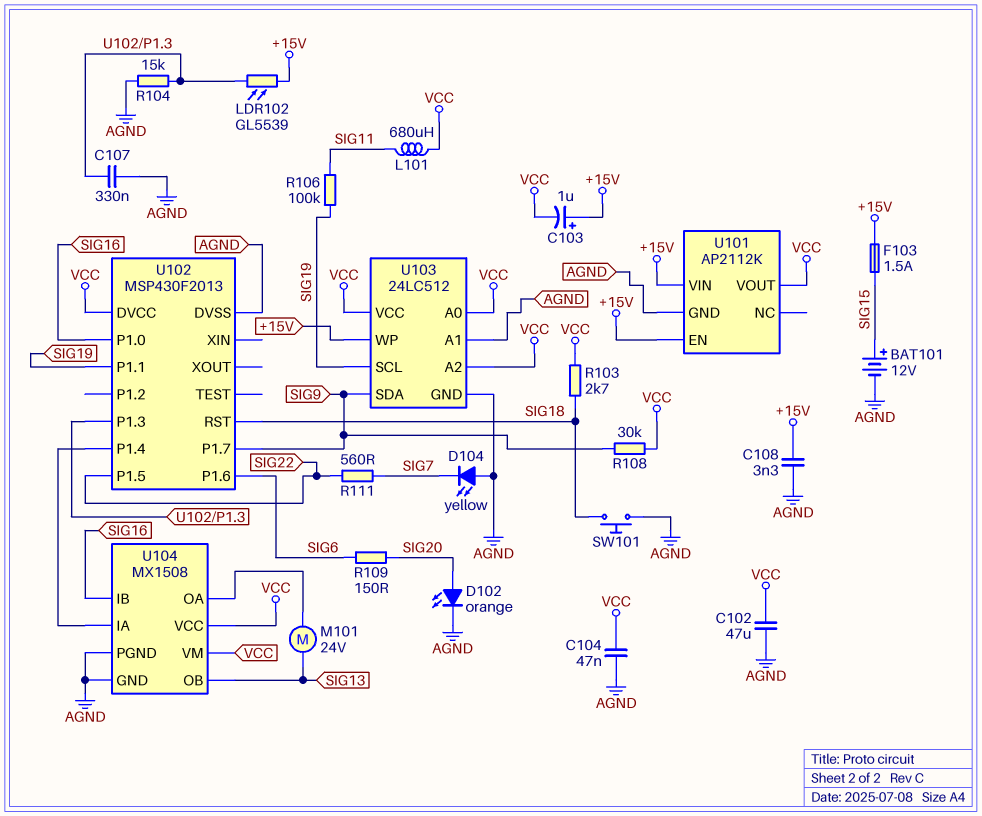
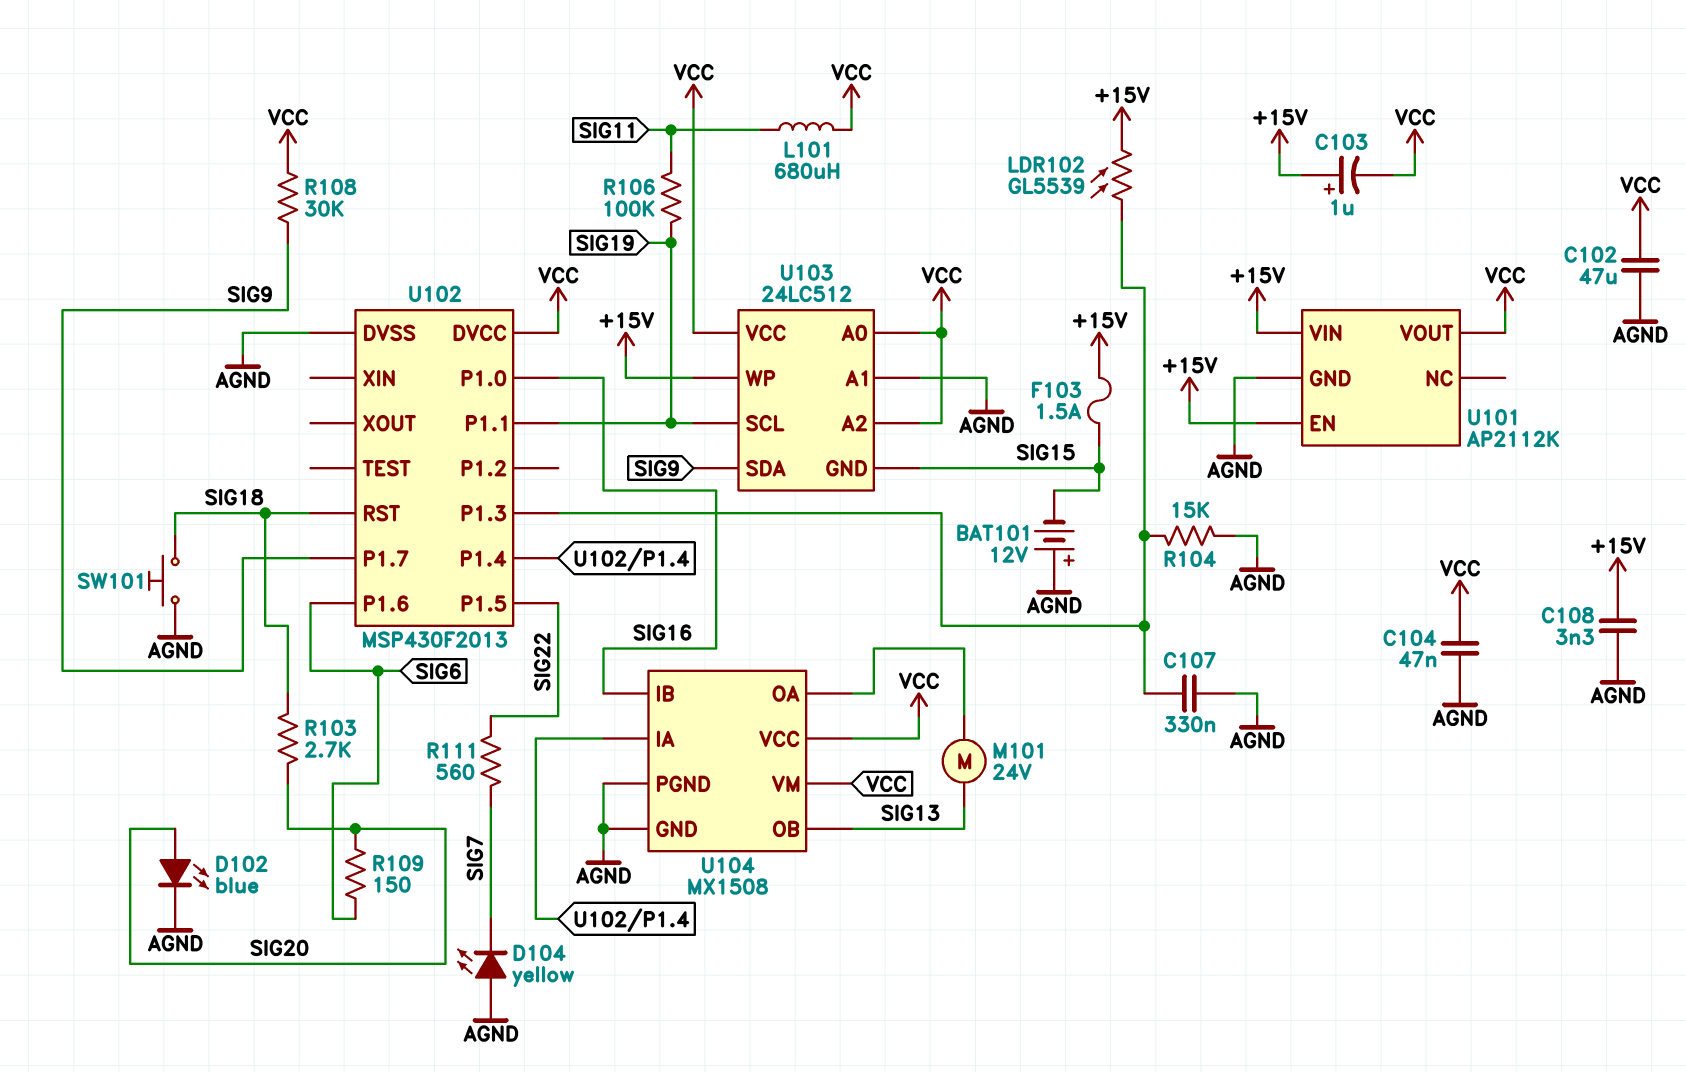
BAT101: 12V (plus SIG15, minus AGND) -> 12V (plus AGND, minus SIG15)
D102: LED orange (A SIG20, K AGND) -> LED blue (A SIG20, K AGND)
R103: 2.7k (SIG18, VCC) -> 2.7k (SIG18, SIG20)
U103 pin GND: AGND -> SIG15

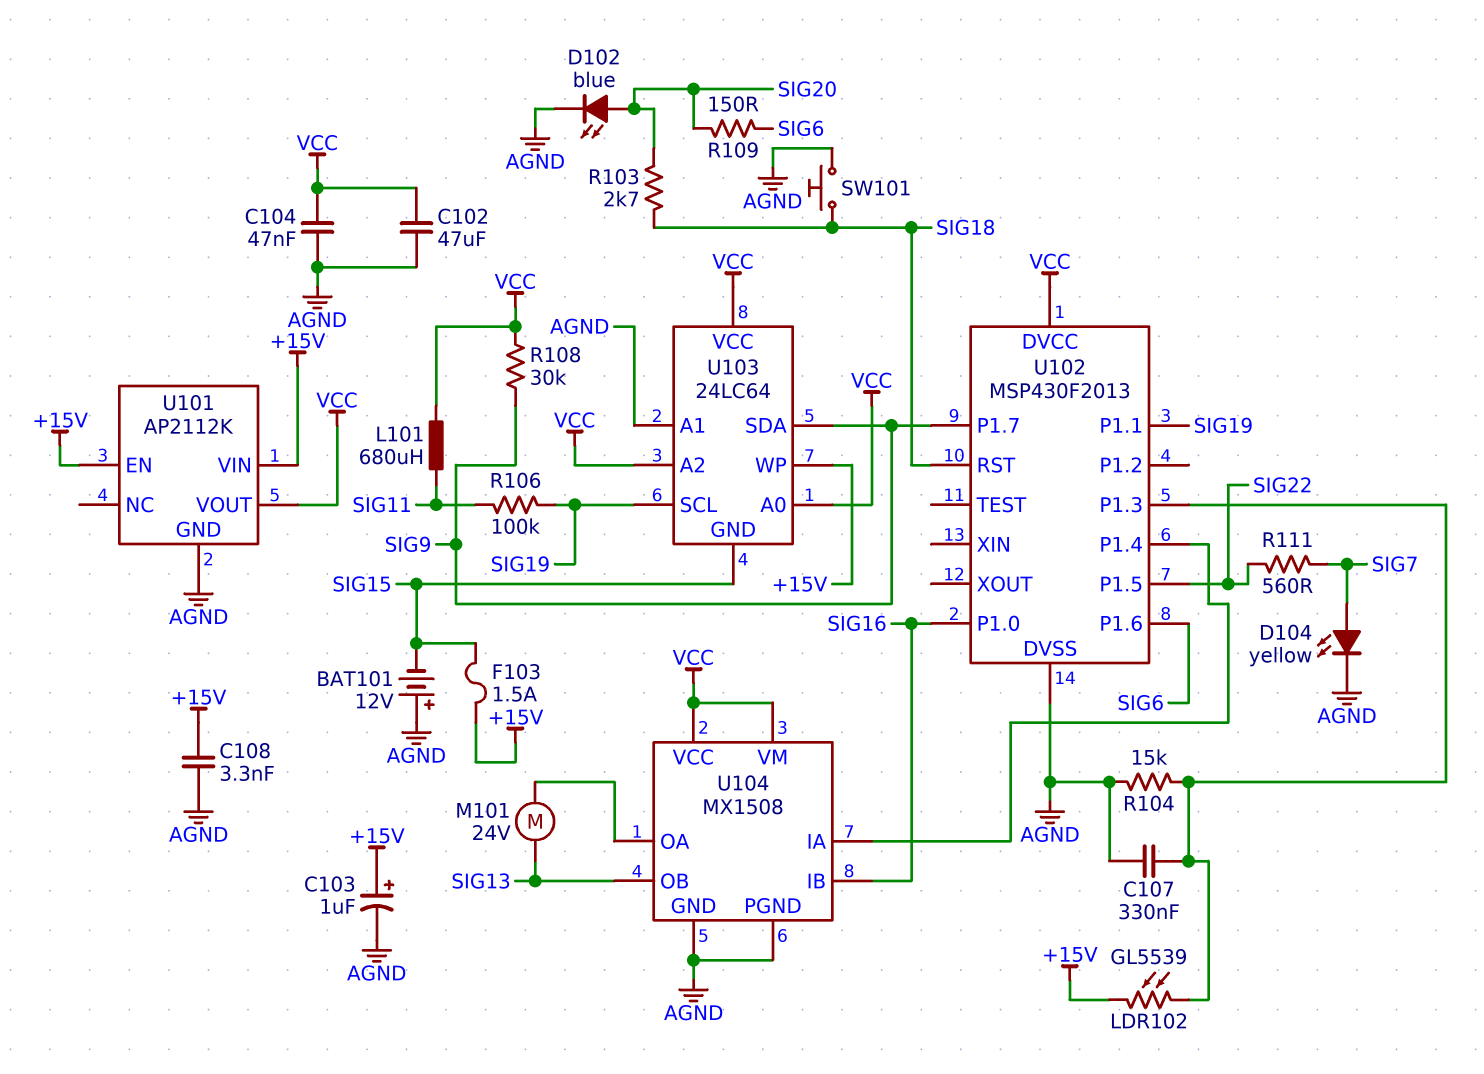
C103: 1uF (plus +15V, minus VCC) -> 1uF (plus +15V, minus AGND)
D104: LED yellow (A AGND, K SIG7) -> LED yellow (A SIG7, K AGND)
U103: 24LC512 -> 24LC64

